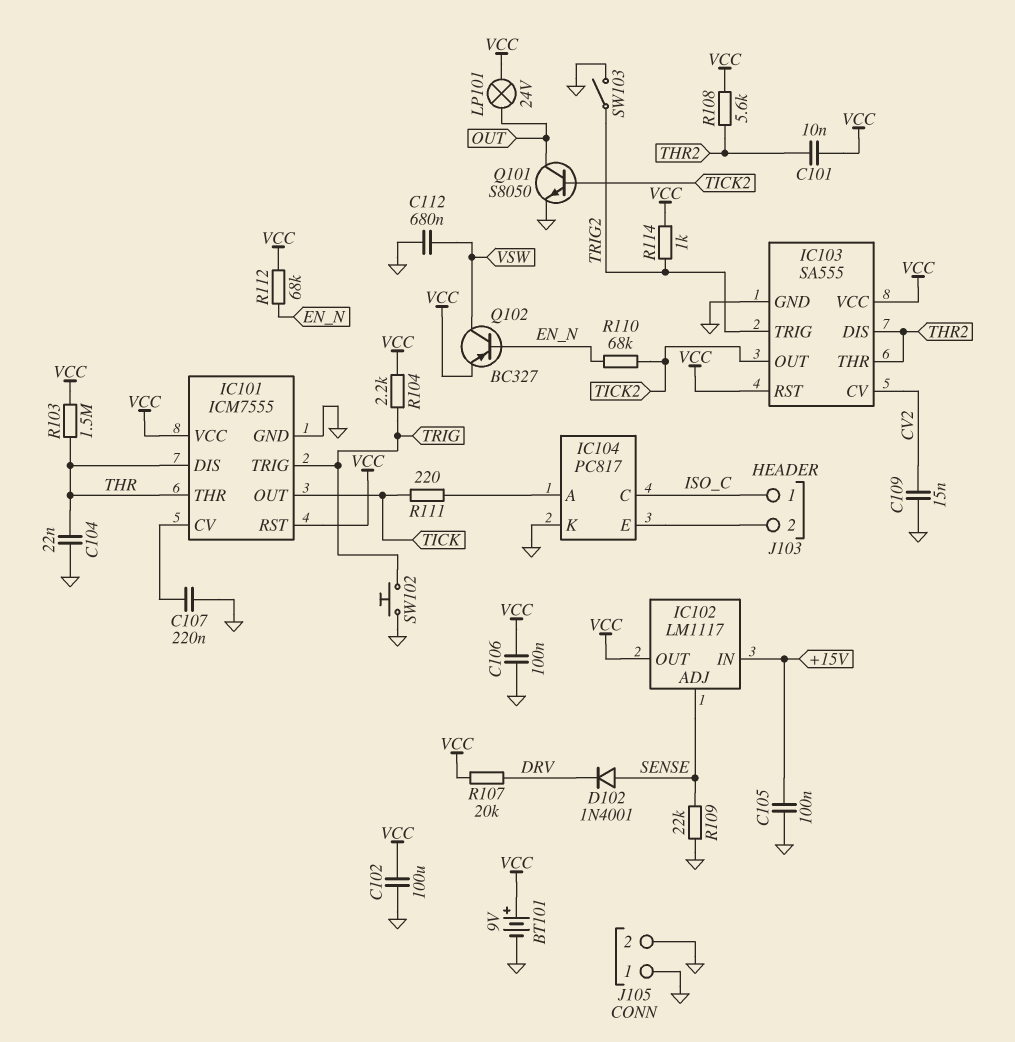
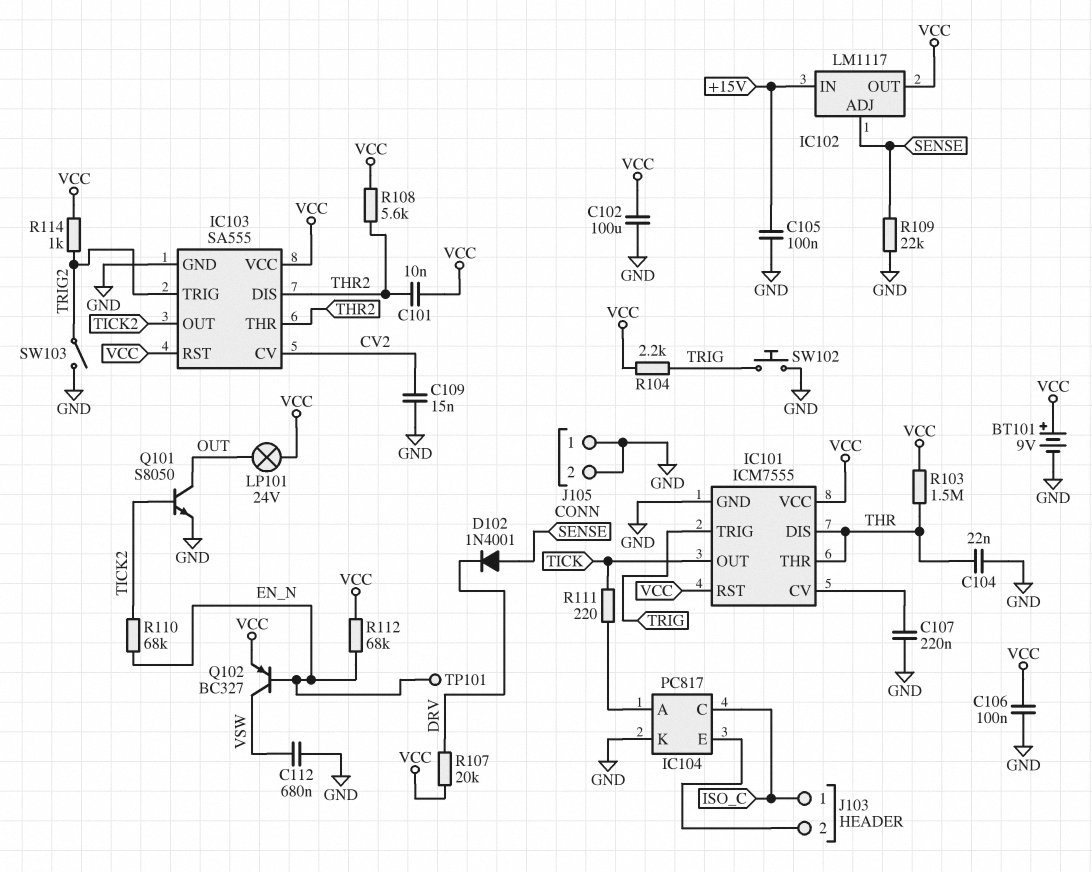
TP101: none -> test point (EN_N)

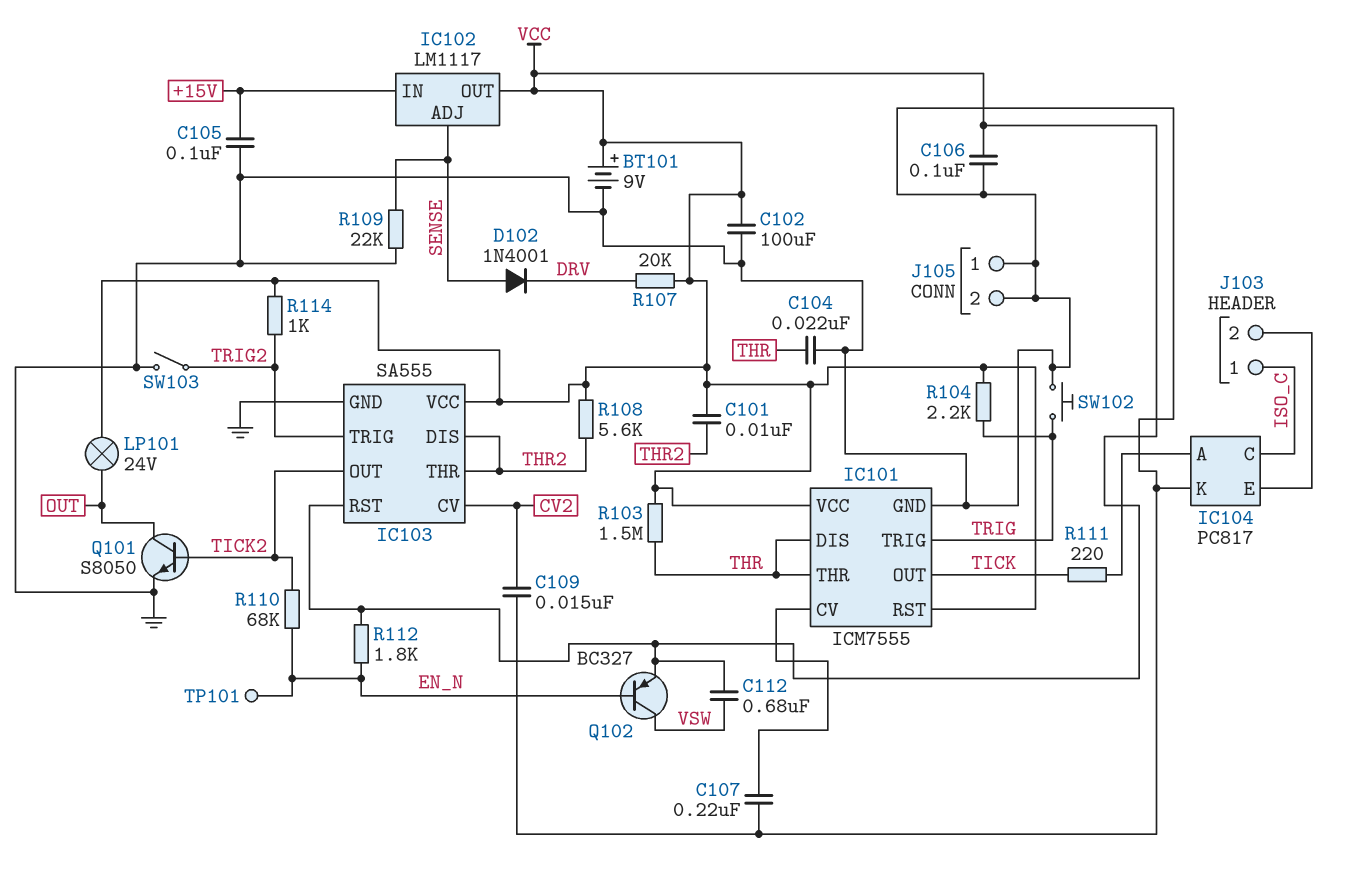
C112: 680nF (GND, VSW) -> 680nF (VCC, VSW)
R112: 68k (EN_N, VCC) -> 1.8k (EN_N, VCC)

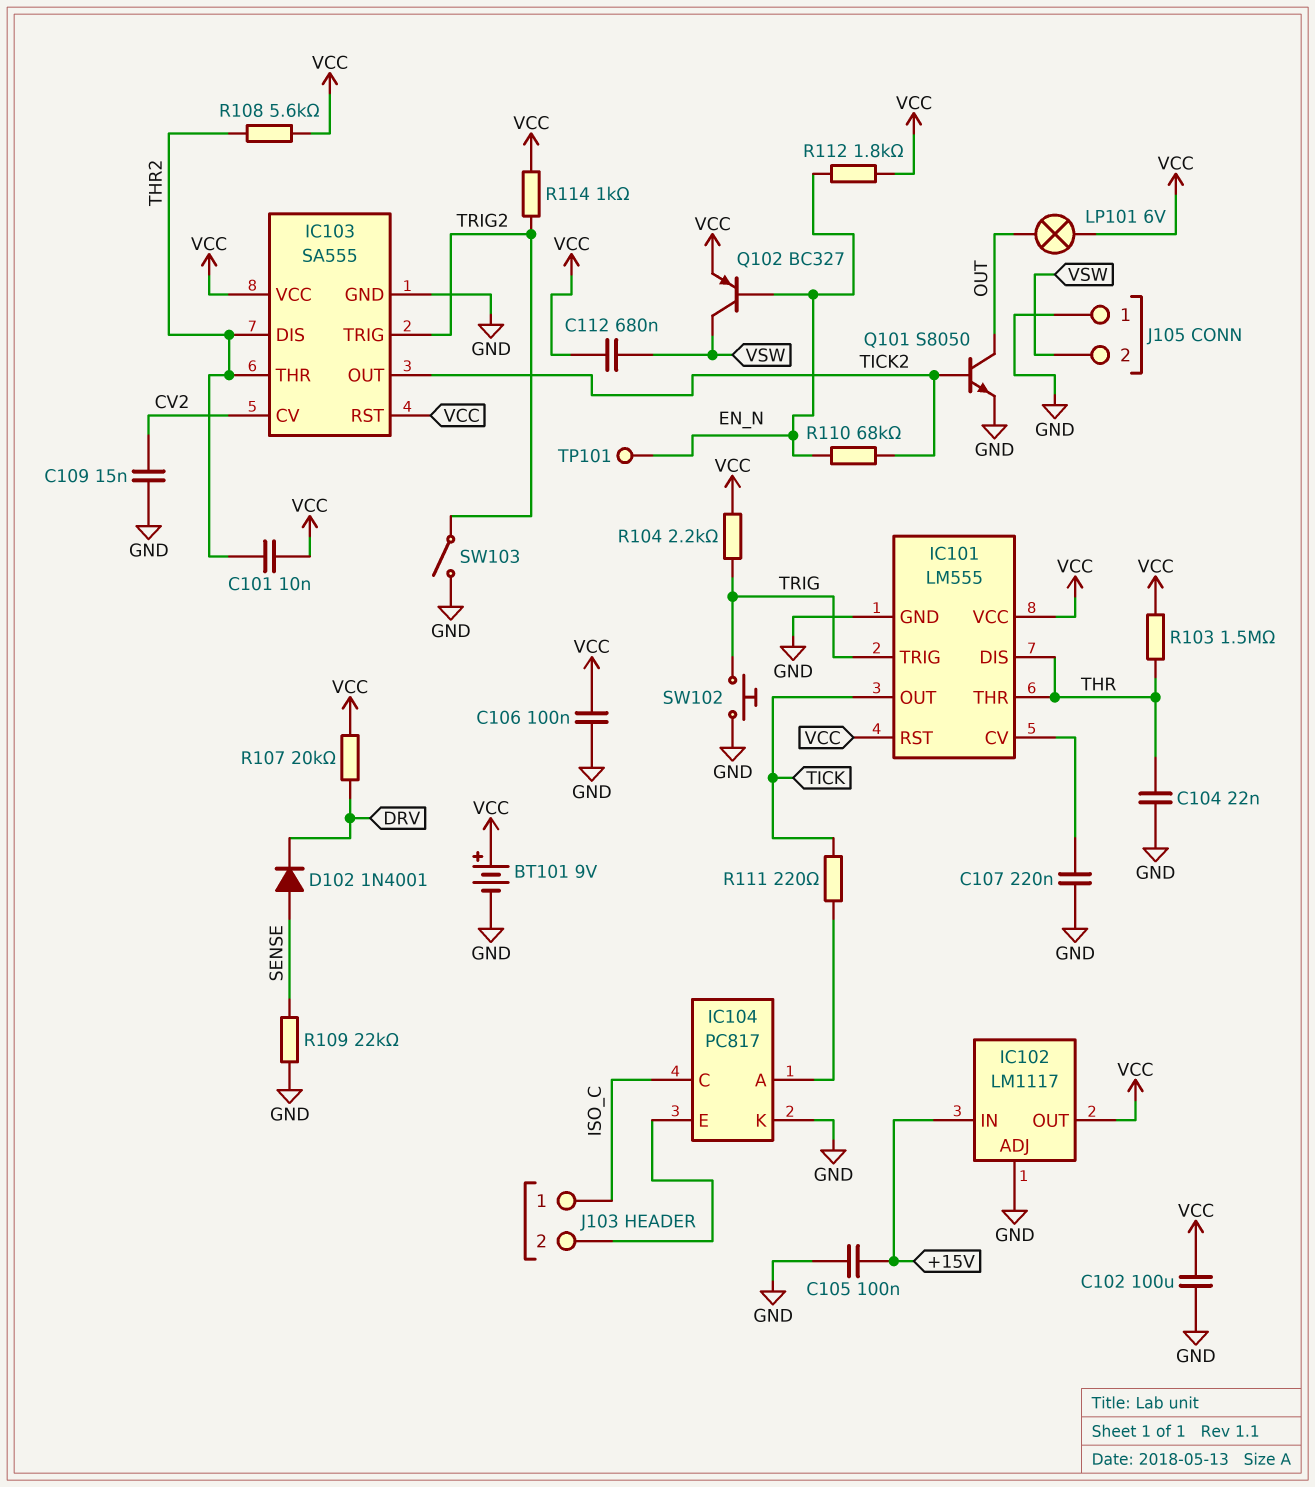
IC101: ICM7555 -> LM555
IC102 pin ADJ: SENSE -> GND
J105 pin 2: GND -> VSW
LP101: lamp 24V (OUT, VCC) -> lamp 6V (OUT, VCC)

